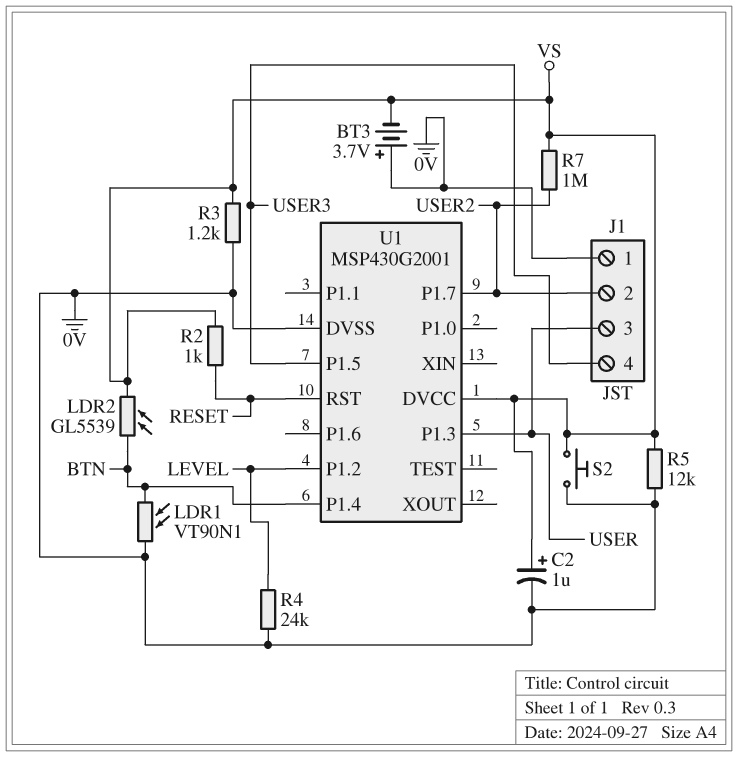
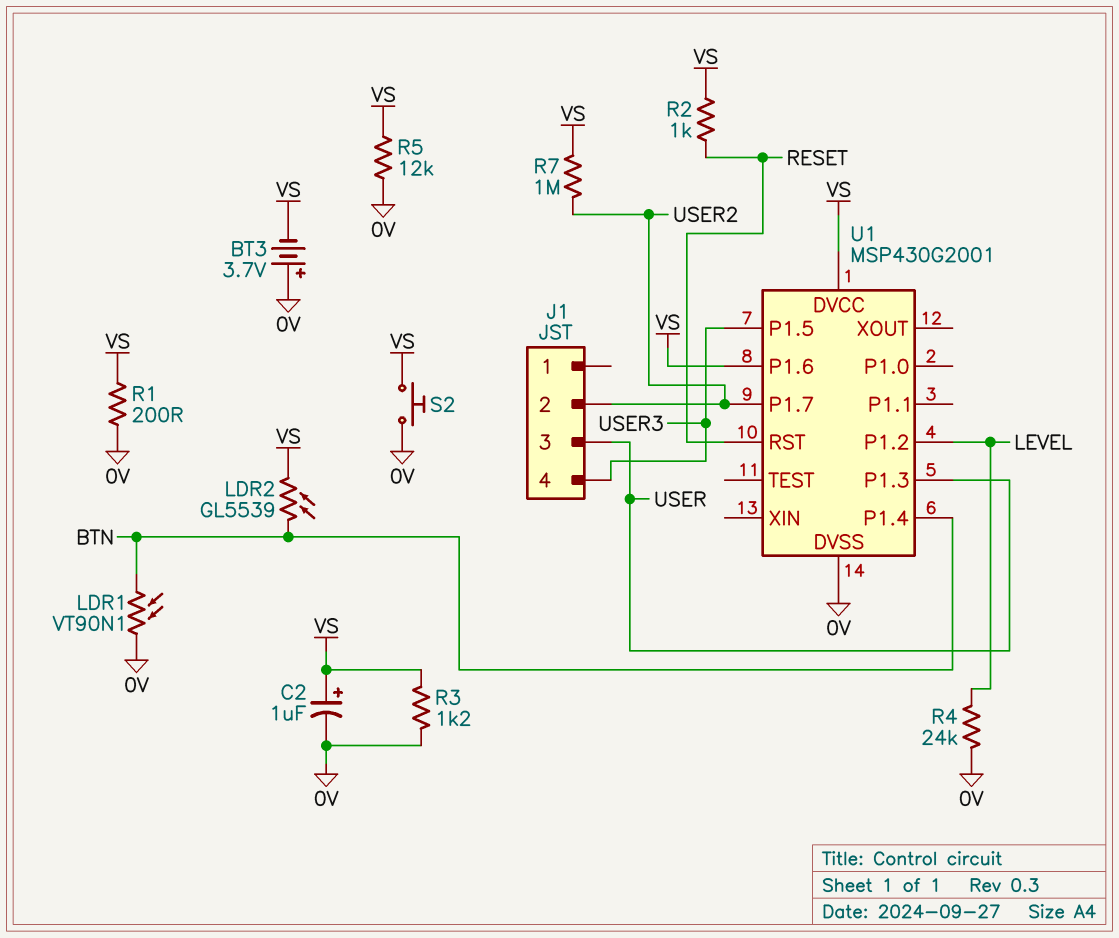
J1 pin 1: 0V -> none
R1: none -> 200 (0V, VS)
U1 pin P1.6: none -> VS

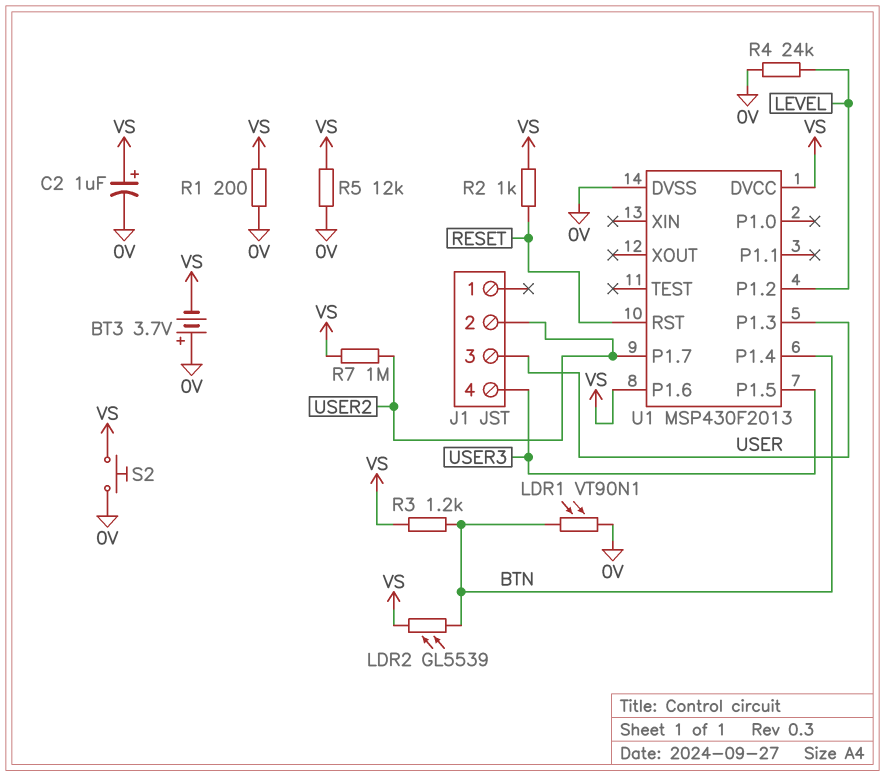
R3: 1.2k (0V, VS) -> 1.2k (BTN, VS)
U1: MSP430G2001 -> MSP430F2013

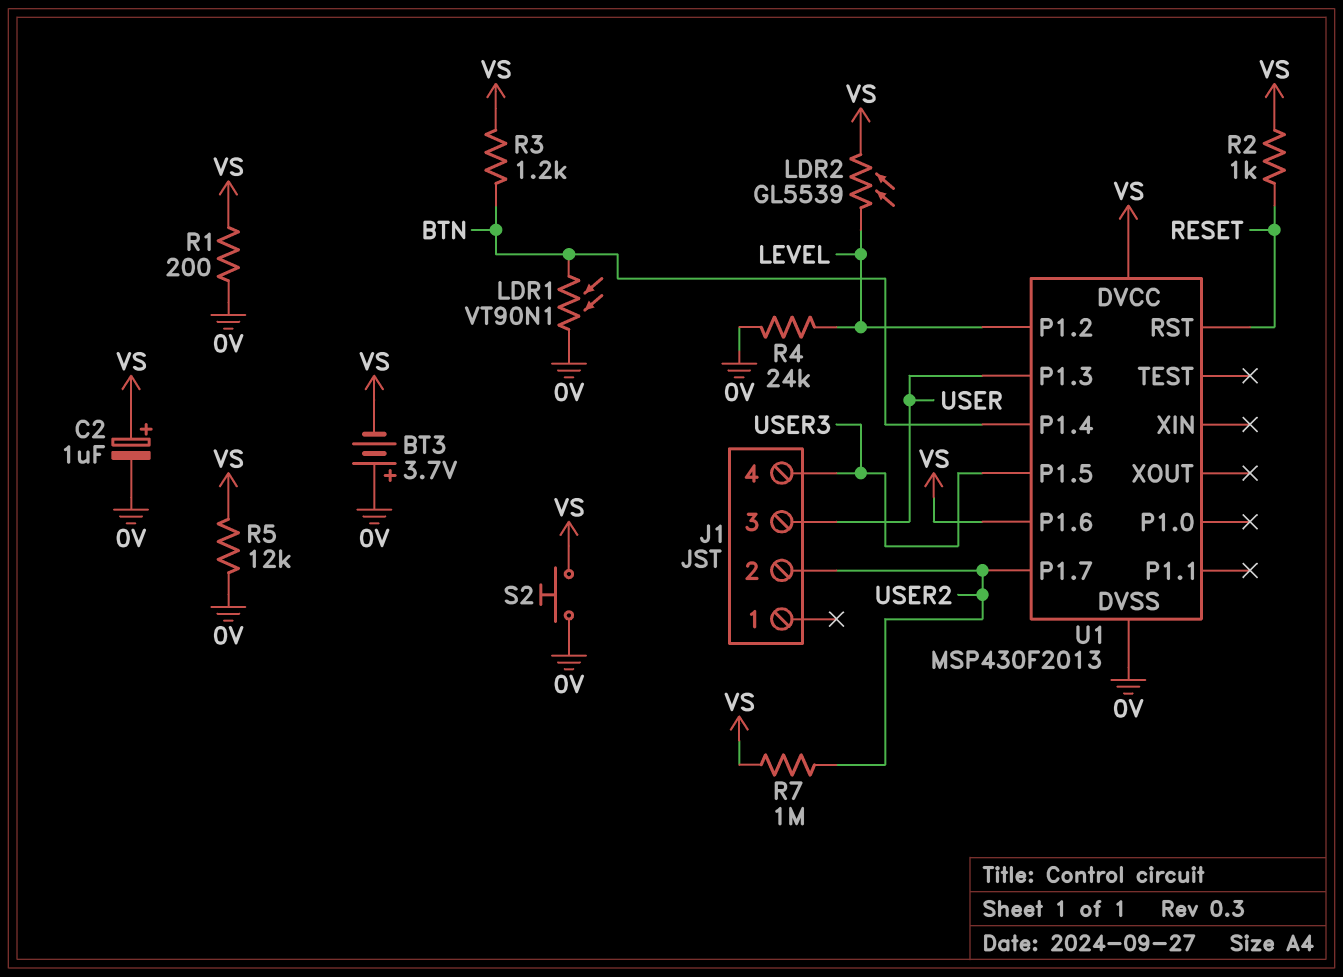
LDR2: GL5539 (BTN, VS) -> GL5539 (LEVEL, VS)

